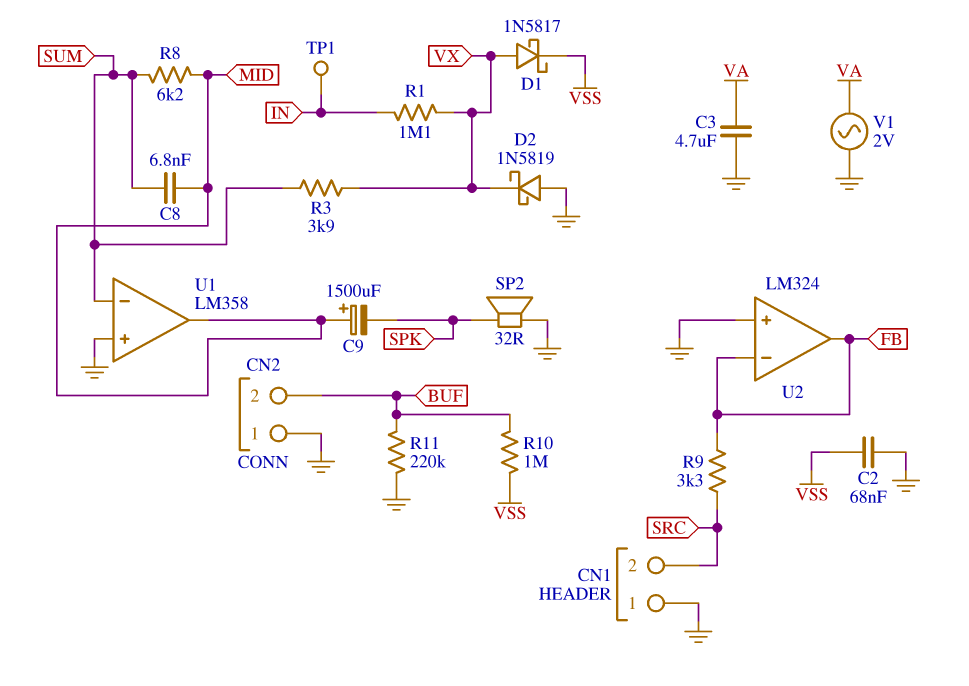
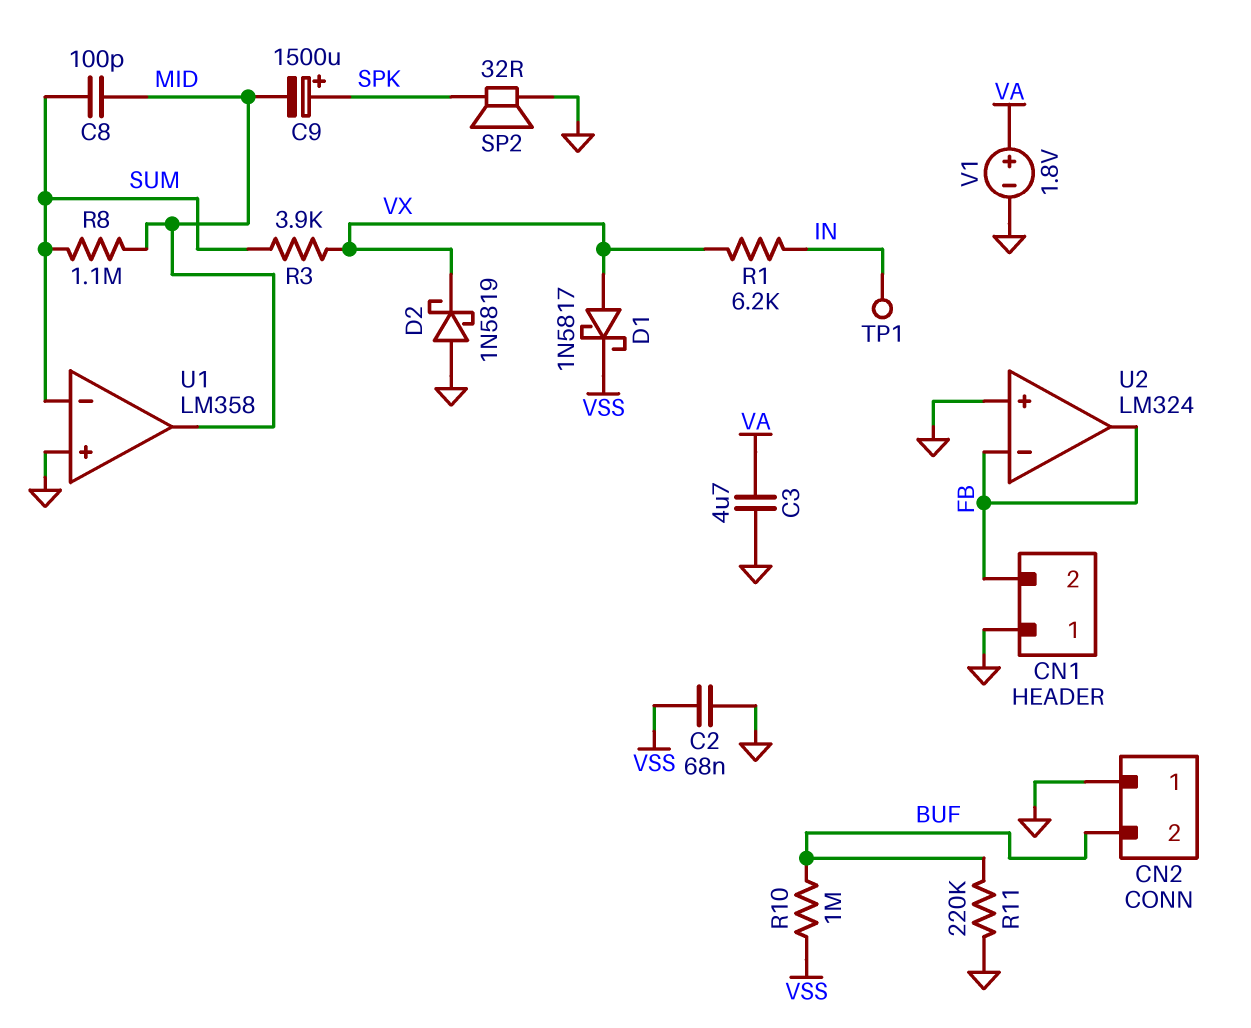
C8: 6.8nF (MID, SUM) -> 100pF (MID, SUM)
C9: 1500uF (plus MID, minus SPK) -> 1500uF (plus SPK, minus MID)
CN1 pin 2: SRC -> FB
R1: 1.1M (IN, VX) -> 6.2k (IN, VX)
R8: 6.2k (MID, SUM) -> 1.1M (MID, SUM)
R9: 3.3k (FB, SRC) -> none
V1: AC 2V (GND, VA) -> 1.8V (plus VA, minus GND)

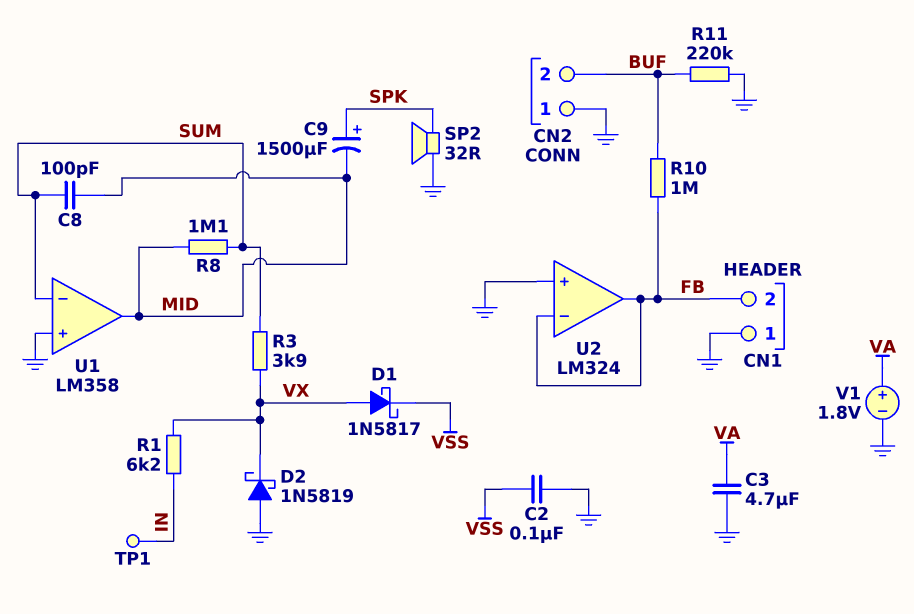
C2: 68nF (GND, VSS) -> 100nF (GND, VSS)
R10: 1M (BUF, VSS) -> 1M (BUF, FB)

